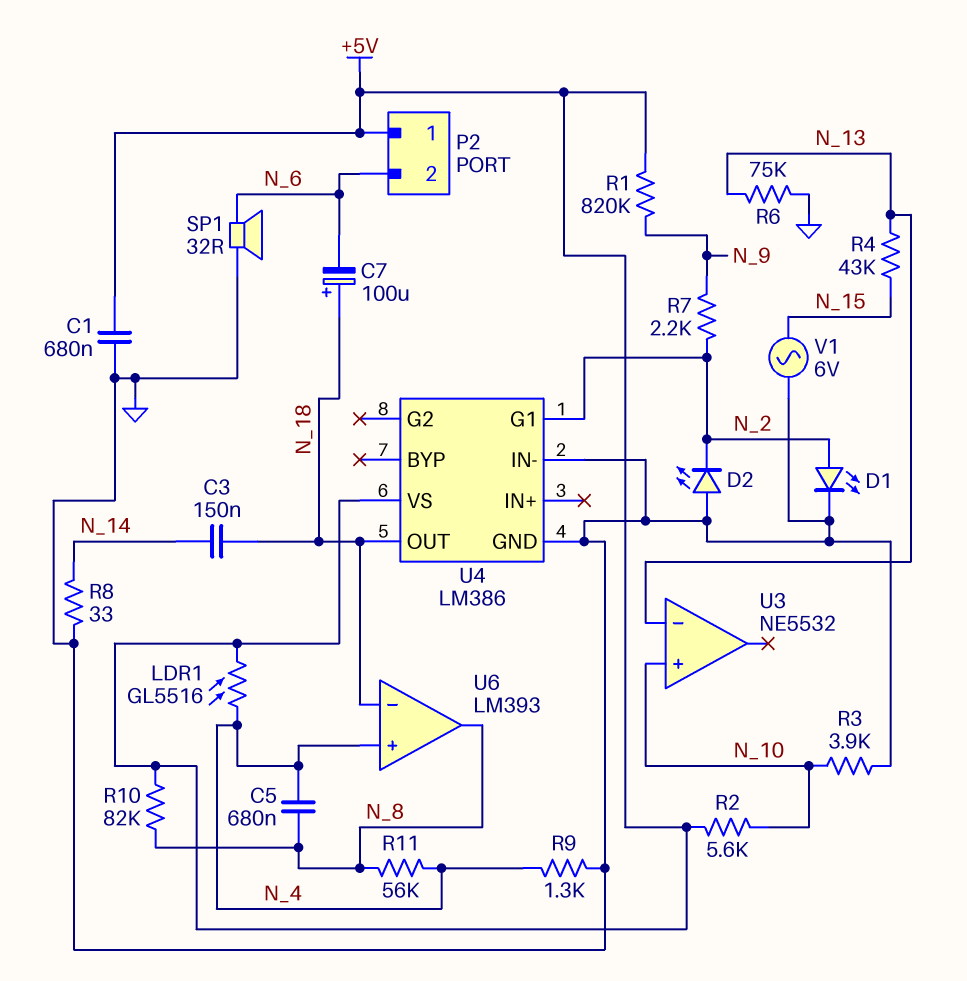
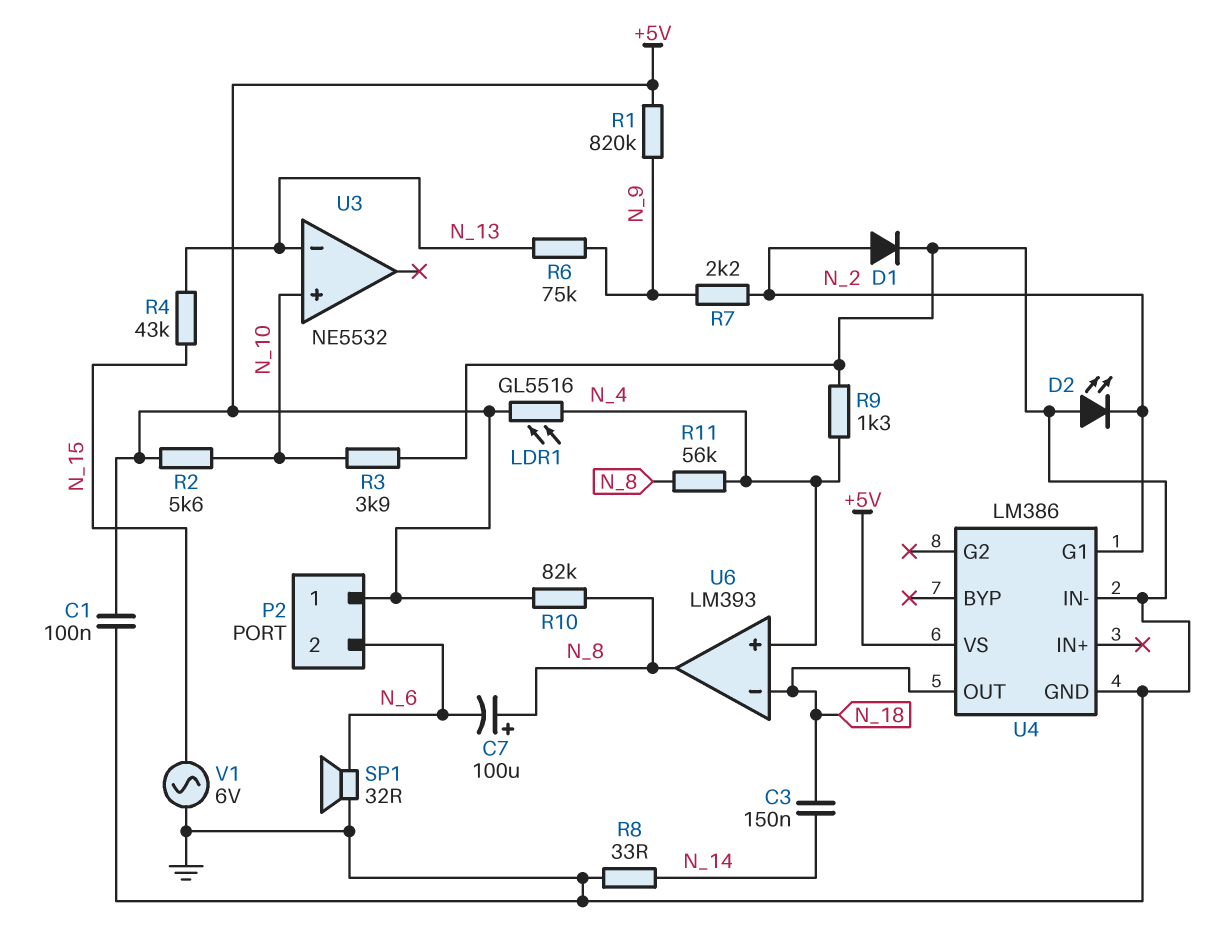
C1: 680nF (+5V, GND) -> 100nF (+5V, GND)
C5: 680nF (N_4, N_8) -> none
C7: 100uF (plus N_18, minus N_6) -> 100uF (plus N_8, minus N_6)
D1: LED (A N_2, K GND) -> diode (A N_2, K GND)
R6: 75k (GND, N_13) -> 75k (N_9, N_13)

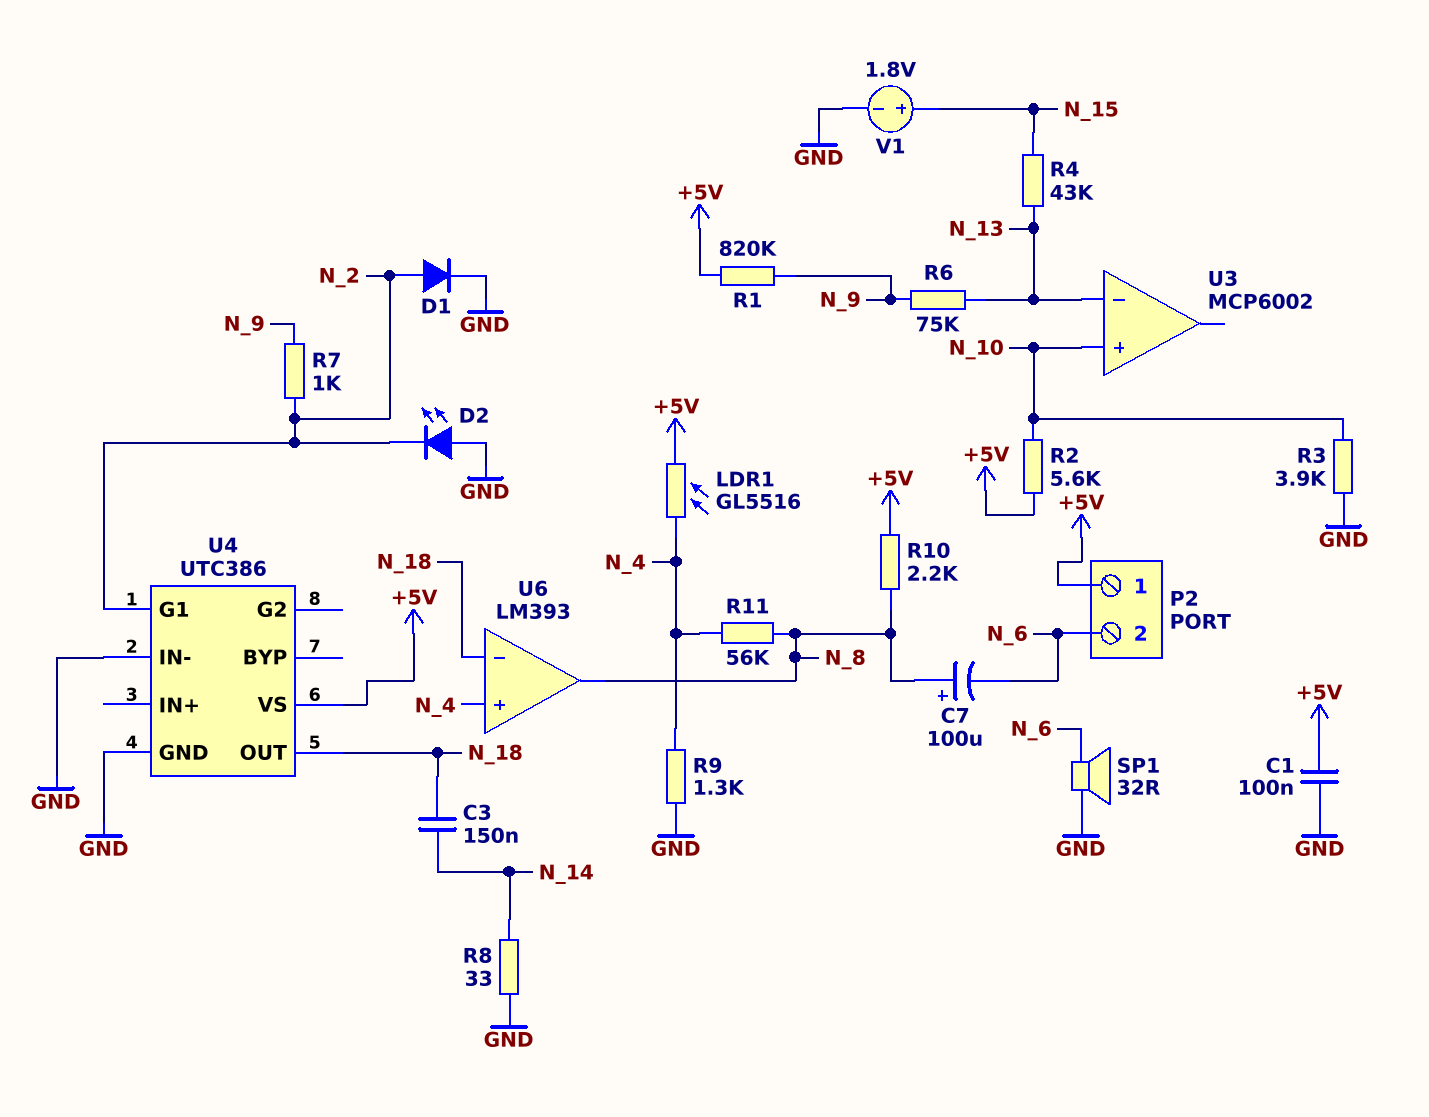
R7: 2.2k (N_2, N_9) -> 1k (N_2, N_9)
R10: 82k (+5V, N_8) -> 2.2k (+5V, N_8)
U3: NE5532 -> MCP6002
U4: LM386 -> UTC386
V1: AC 6V (GND, N_15) -> 1.8V (plus N_15, minus GND)

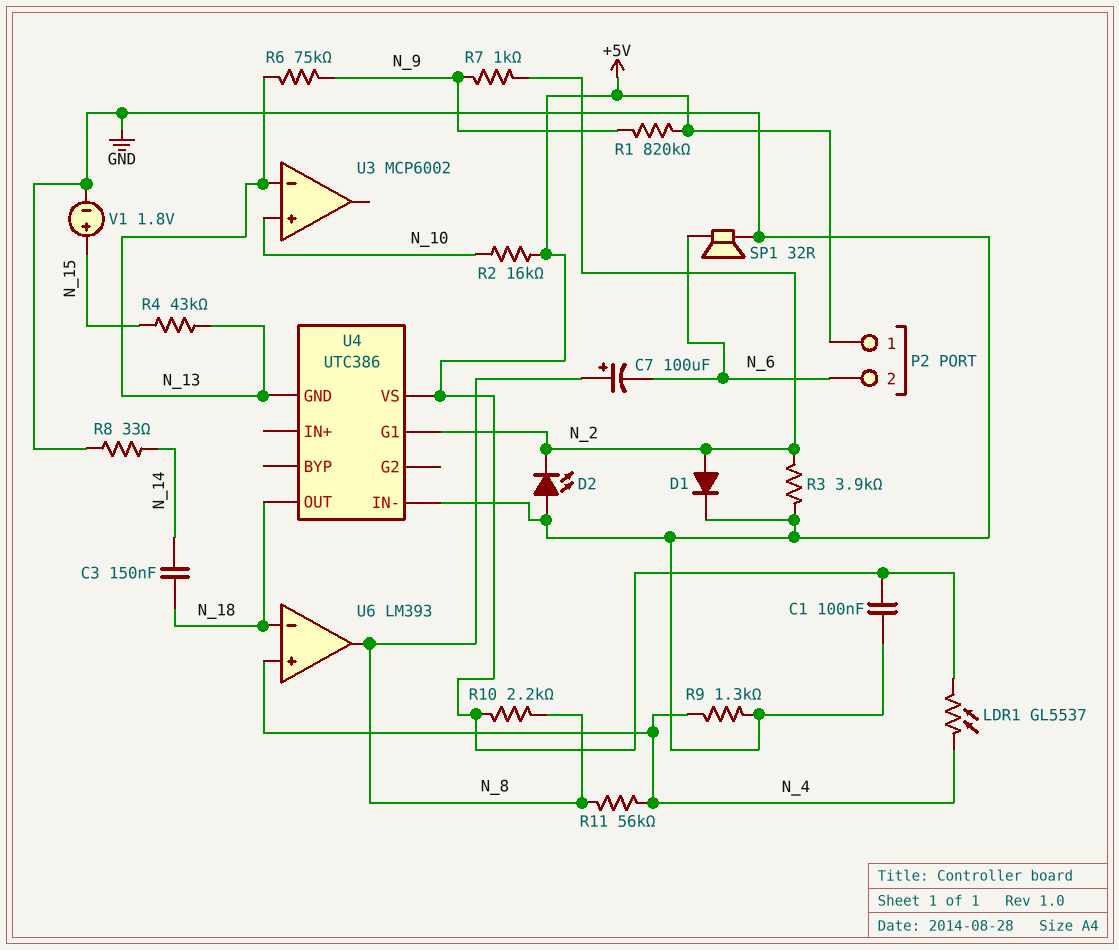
LDR1: GL5516 (+5V, N_4) -> GL5537 (+5V, N_4)
R2: 5.6k (+5V, N_10) -> 16k (+5V, N_10)
R3: 3.9k (GND, N_10) -> 3.9k (GND, N_2)
U4 pin GND: GND -> N_13

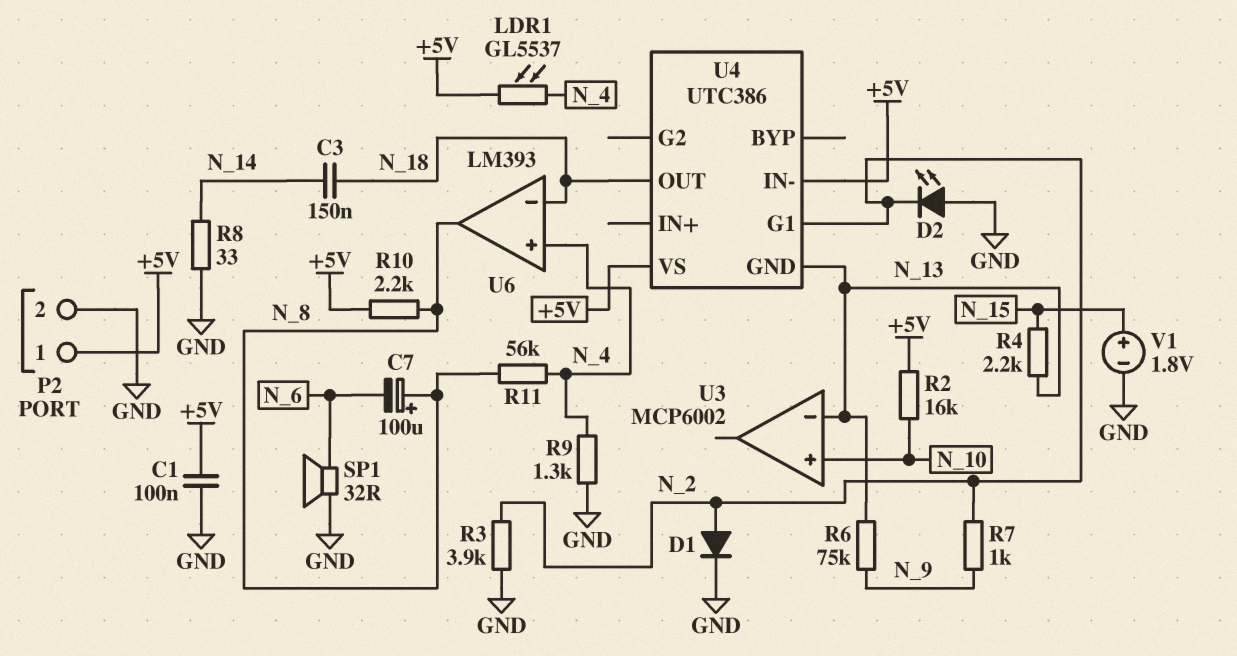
P2 pin 2: N_6 -> GND
R1: 820k (+5V, N_9) -> none
R4: 43k (N_13, N_15) -> 2.2k (N_13, N_15)
U4 pin IN-: GND -> +5V

